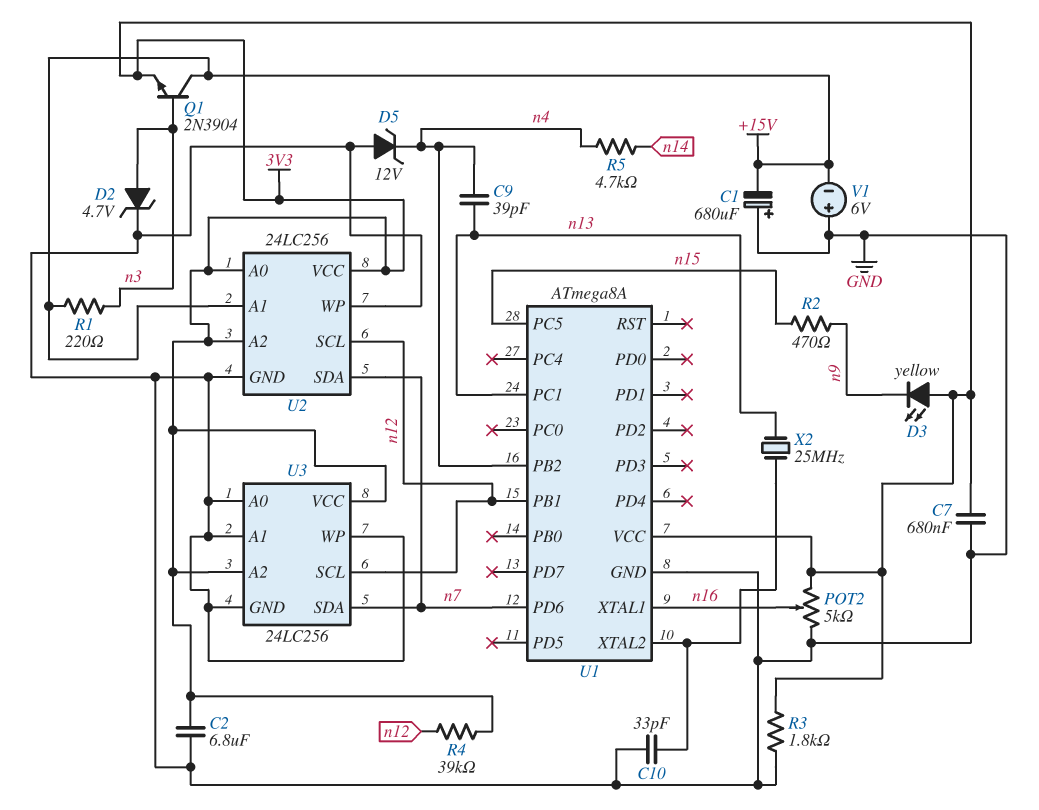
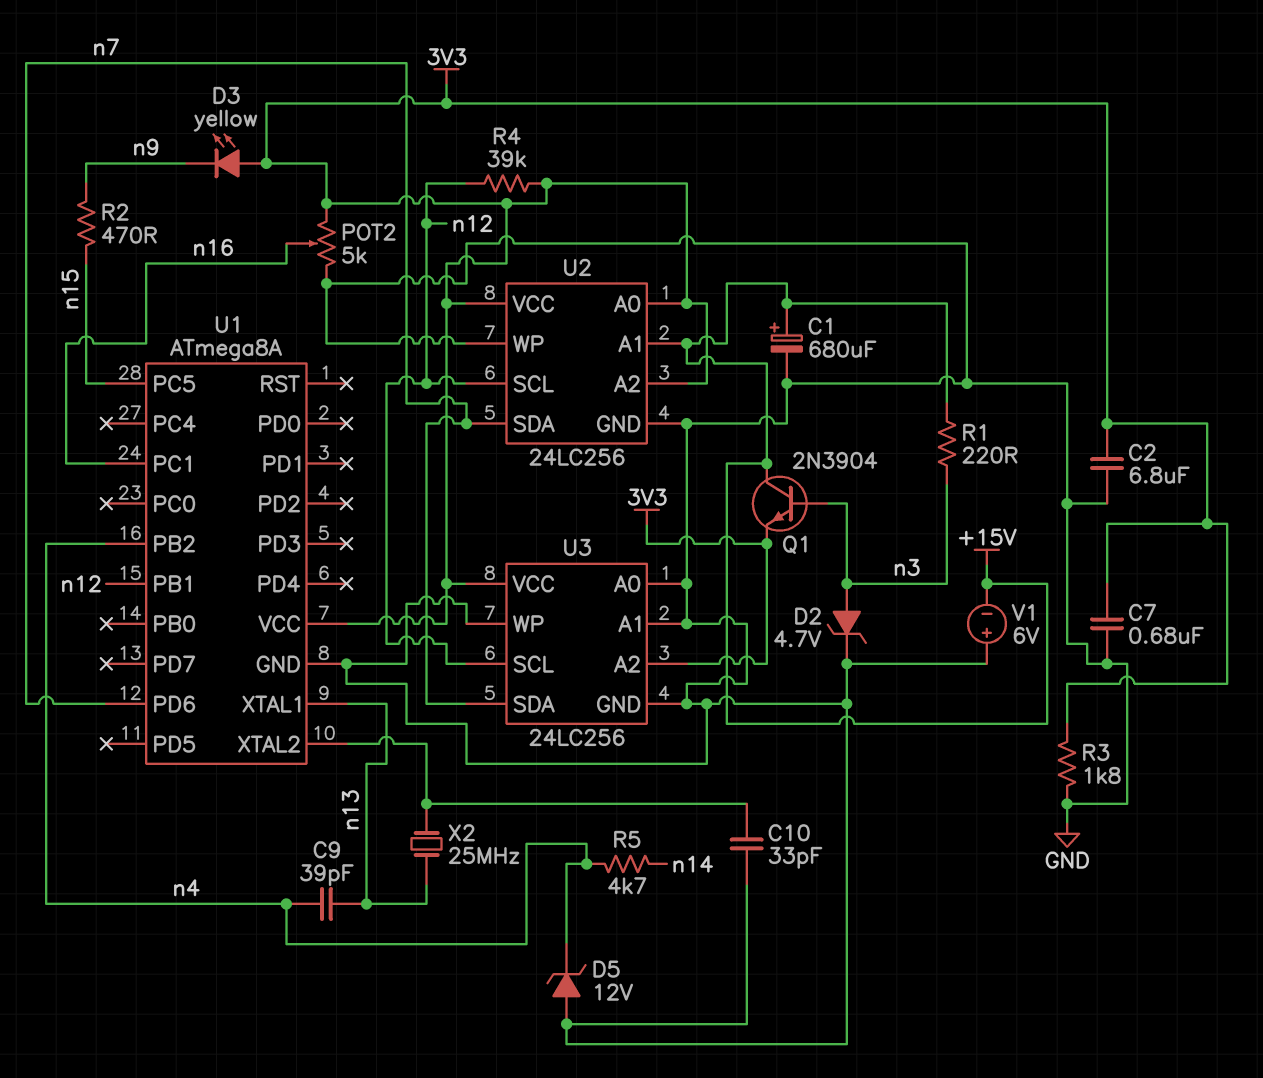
C1: 680uF (plus GND, minus +15V) -> 680uF (plus +15V, minus GND)
U1 pin PC1: n13 -> n16
U1 pin XTAL1: n16 -> n13

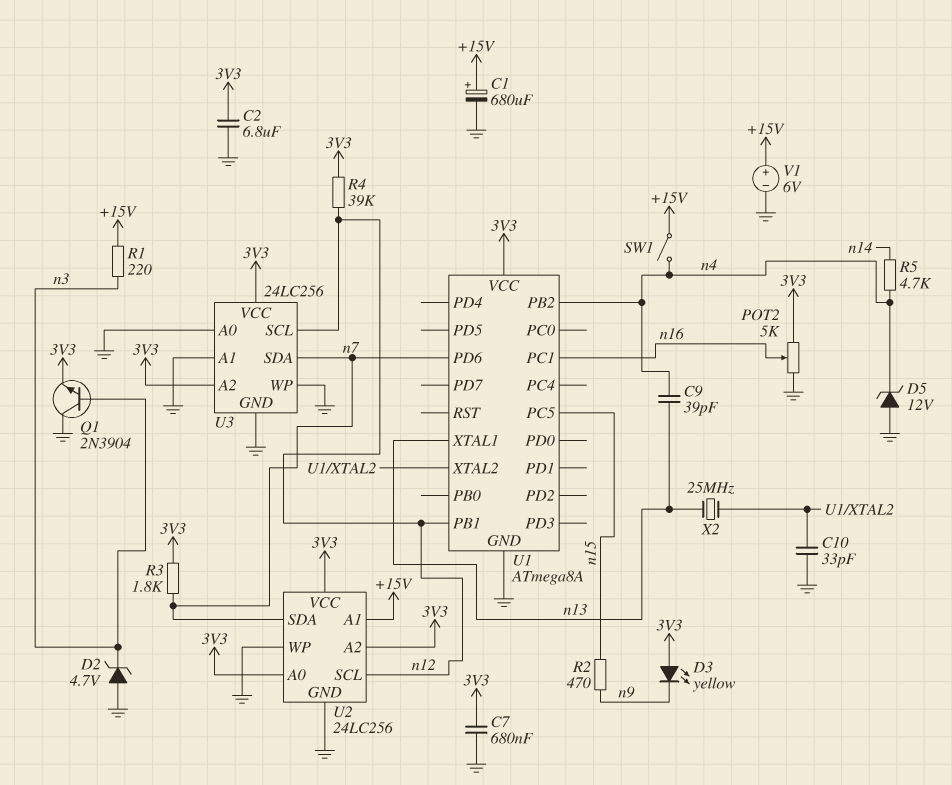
D2: zener 4.7V (A n3, K GND) -> zener 4.7V (A GND, K n3)
Q1: NPN 2N3904 (B n3, C +15V, E 3V3) -> NPN 2N3904 (B n3, C GND, E 3V3)
R3: 1.8k (3V3, GND) -> 1.8k (3V3, n7)
SW1: none -> switch (+15V, n4)
V1: 6V (plus GND, minus +15V) -> 6V (plus +15V, minus GND)

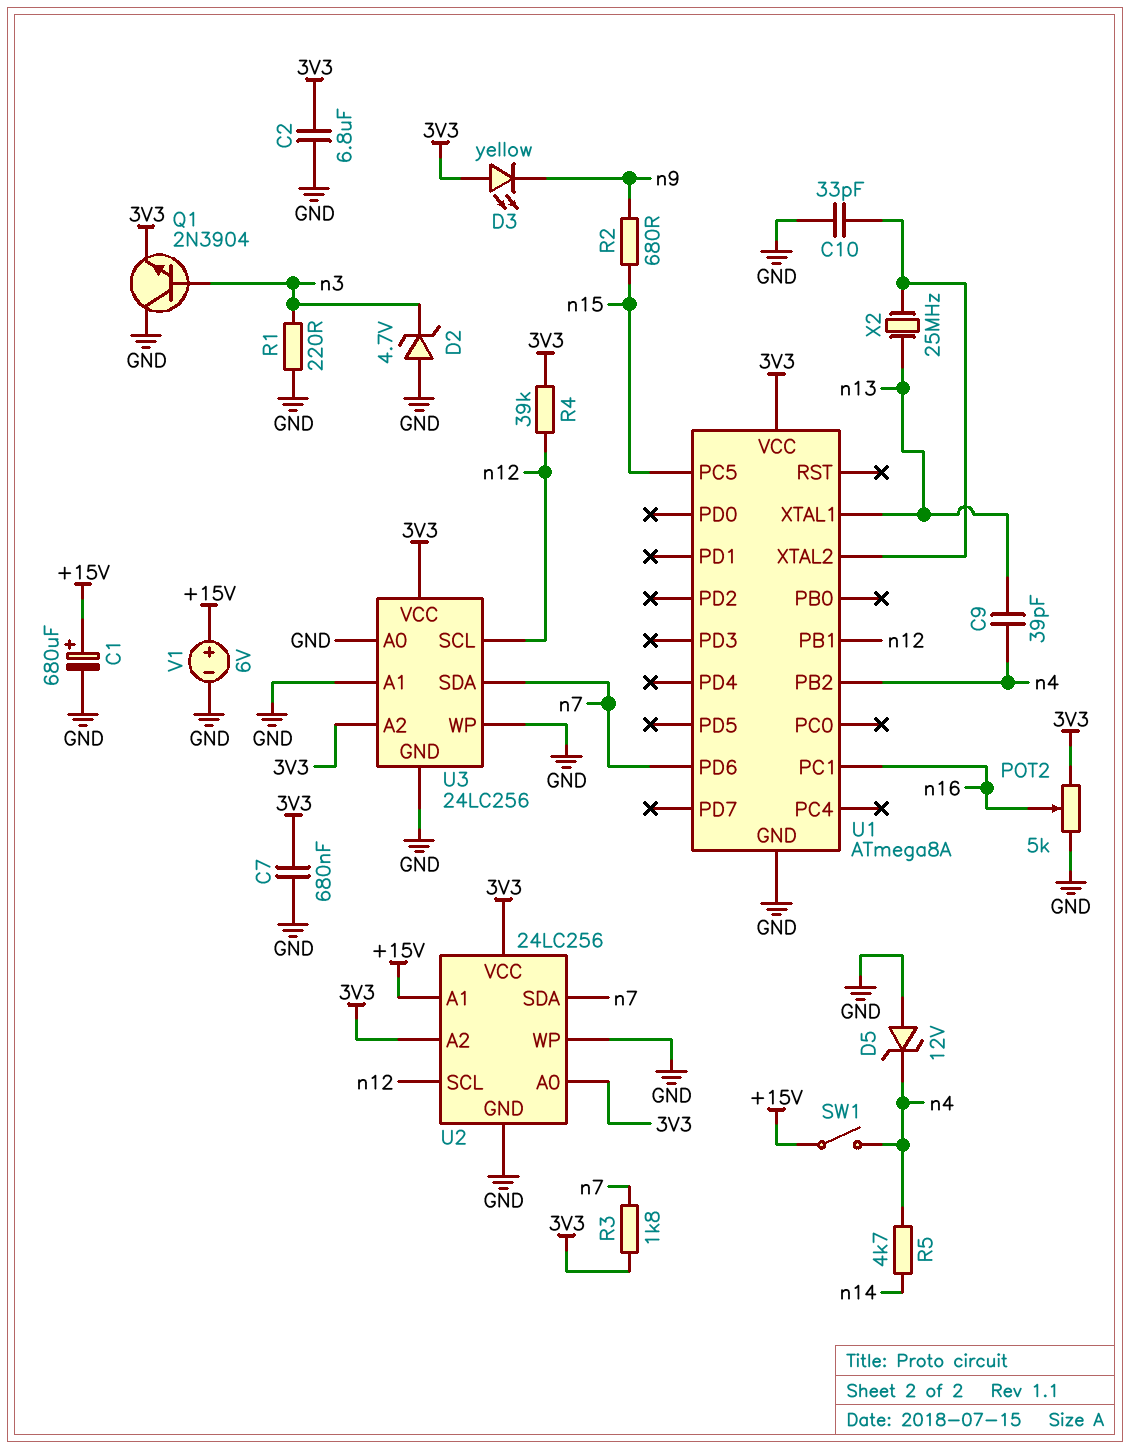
R1: 220 (+15V, n3) -> 220 (GND, n3)
R2: 470 (n9, n15) -> 680 (n9, n15)

